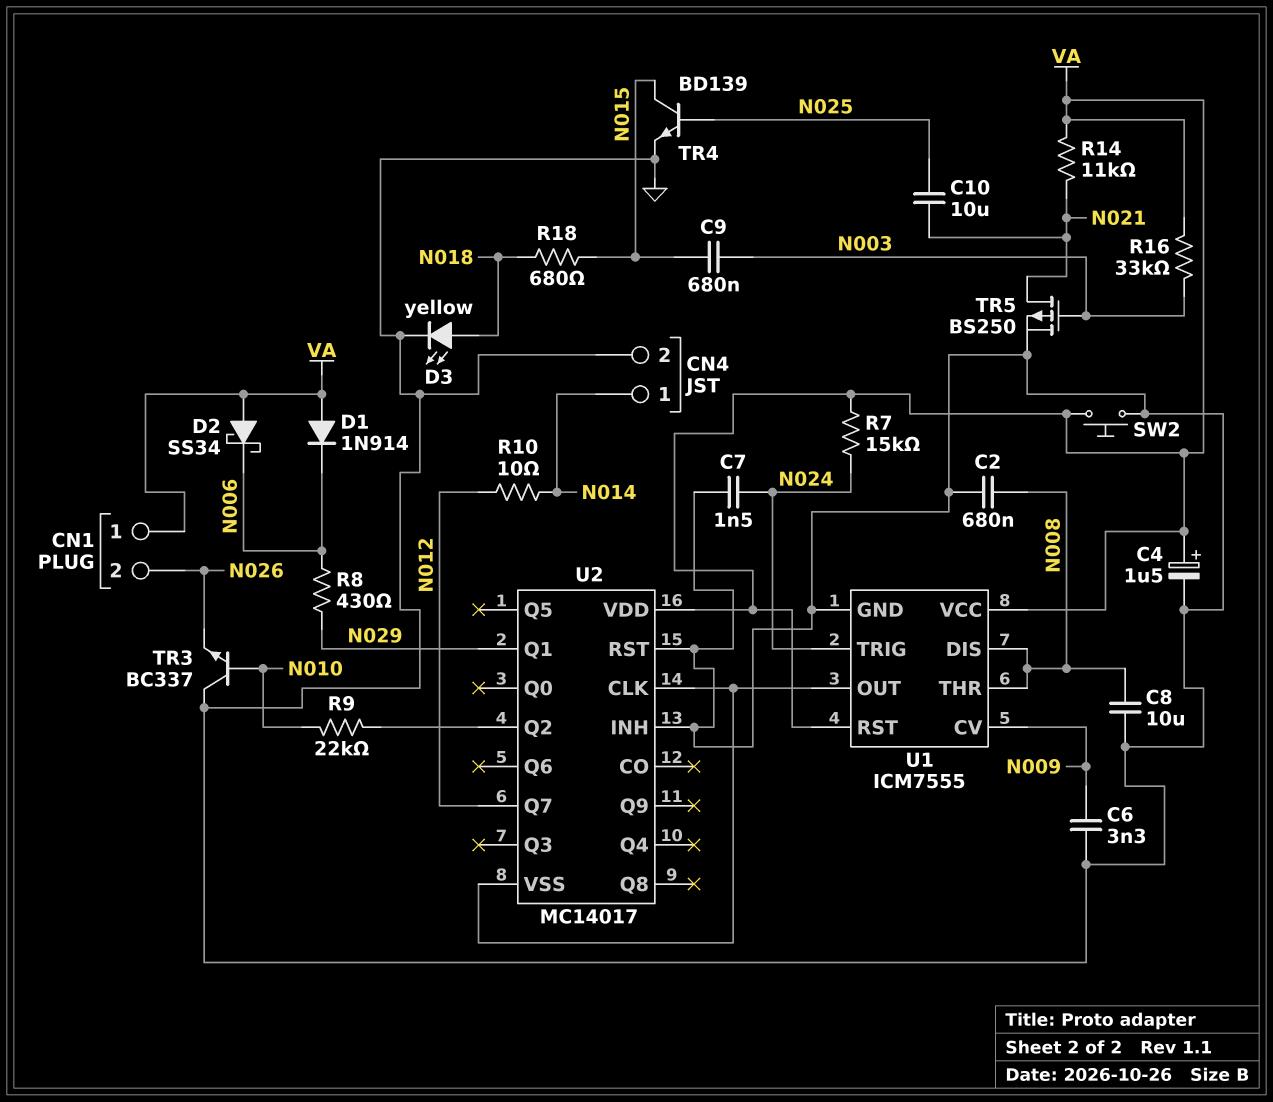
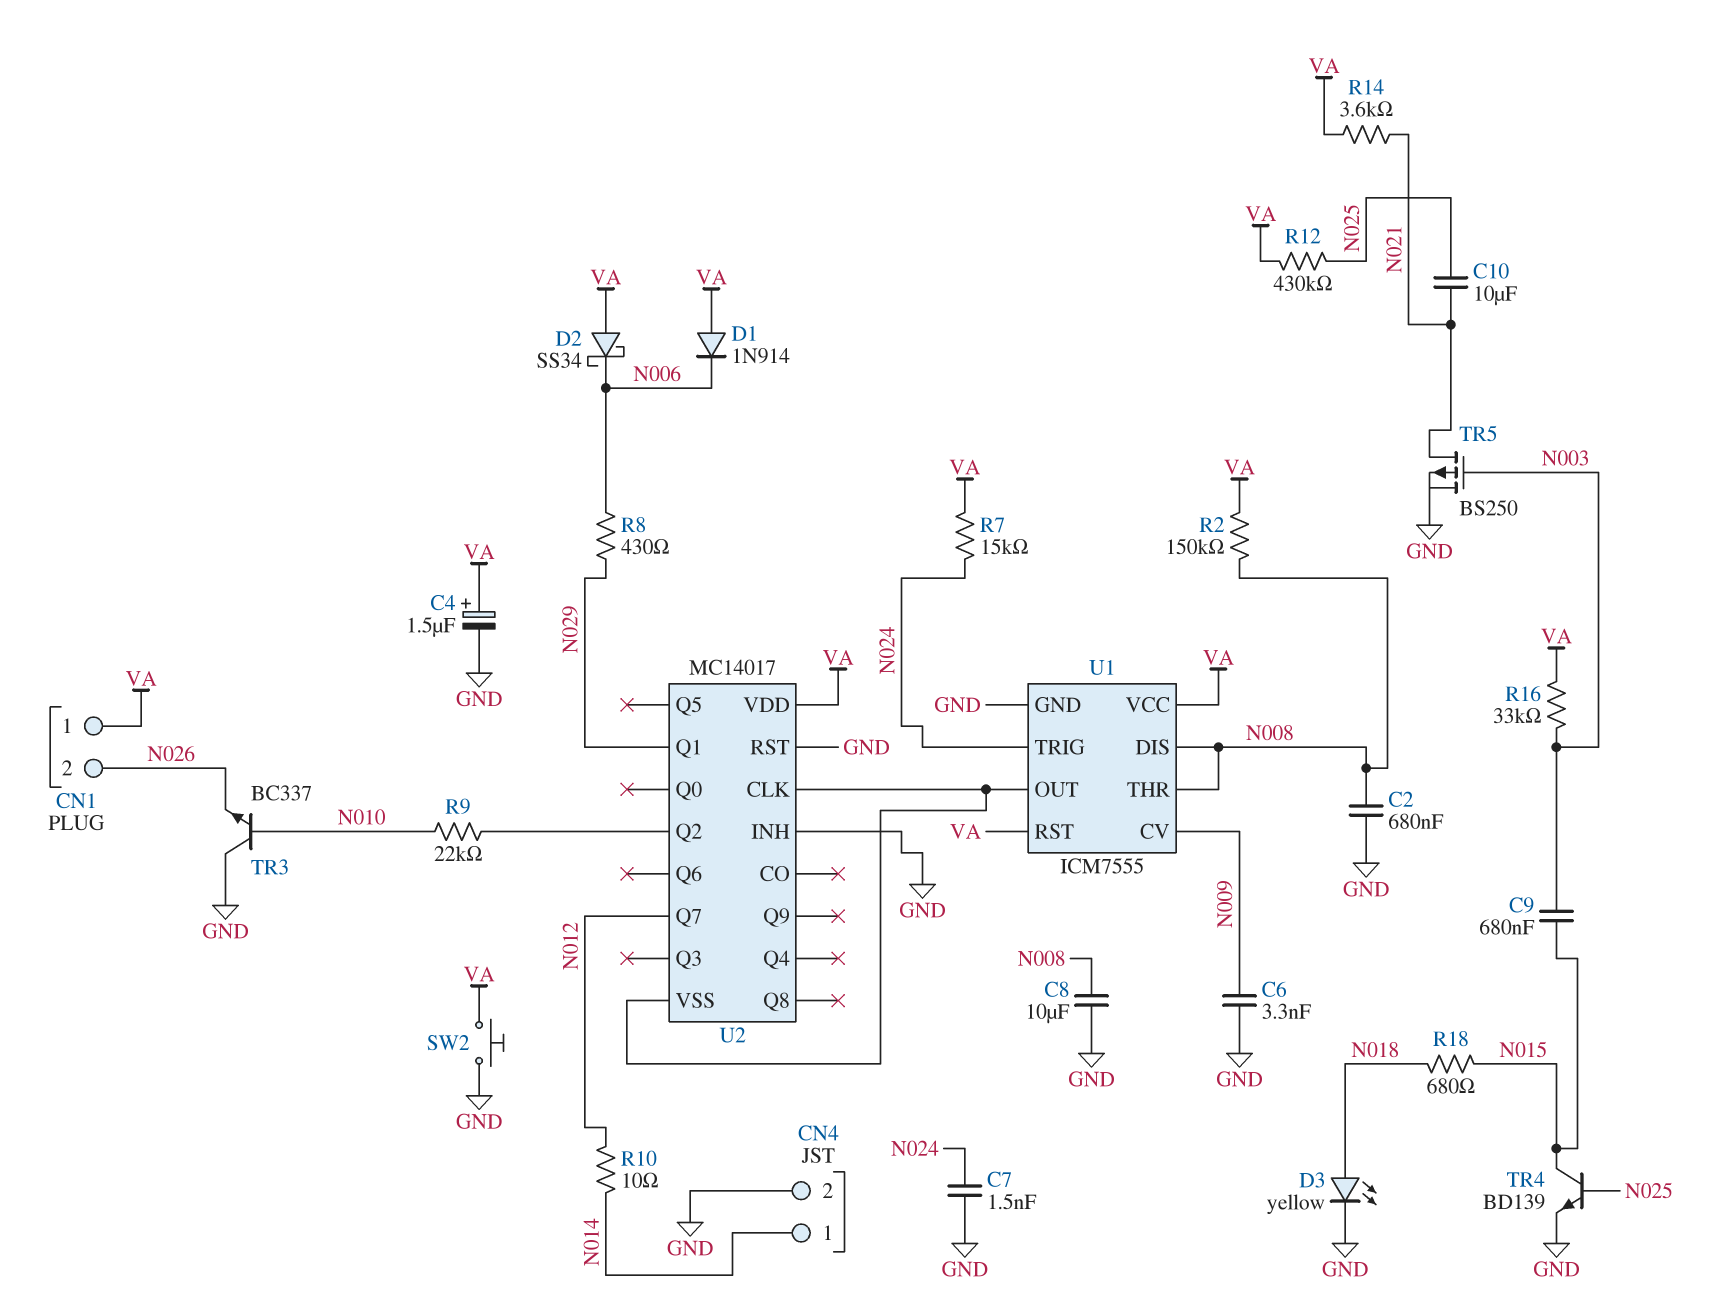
R2: none -> 150k (N008, VA)
R12: none -> 430k (N025, VA)
R14: 11k (N021, VA) -> 3.6k (N021, VA)

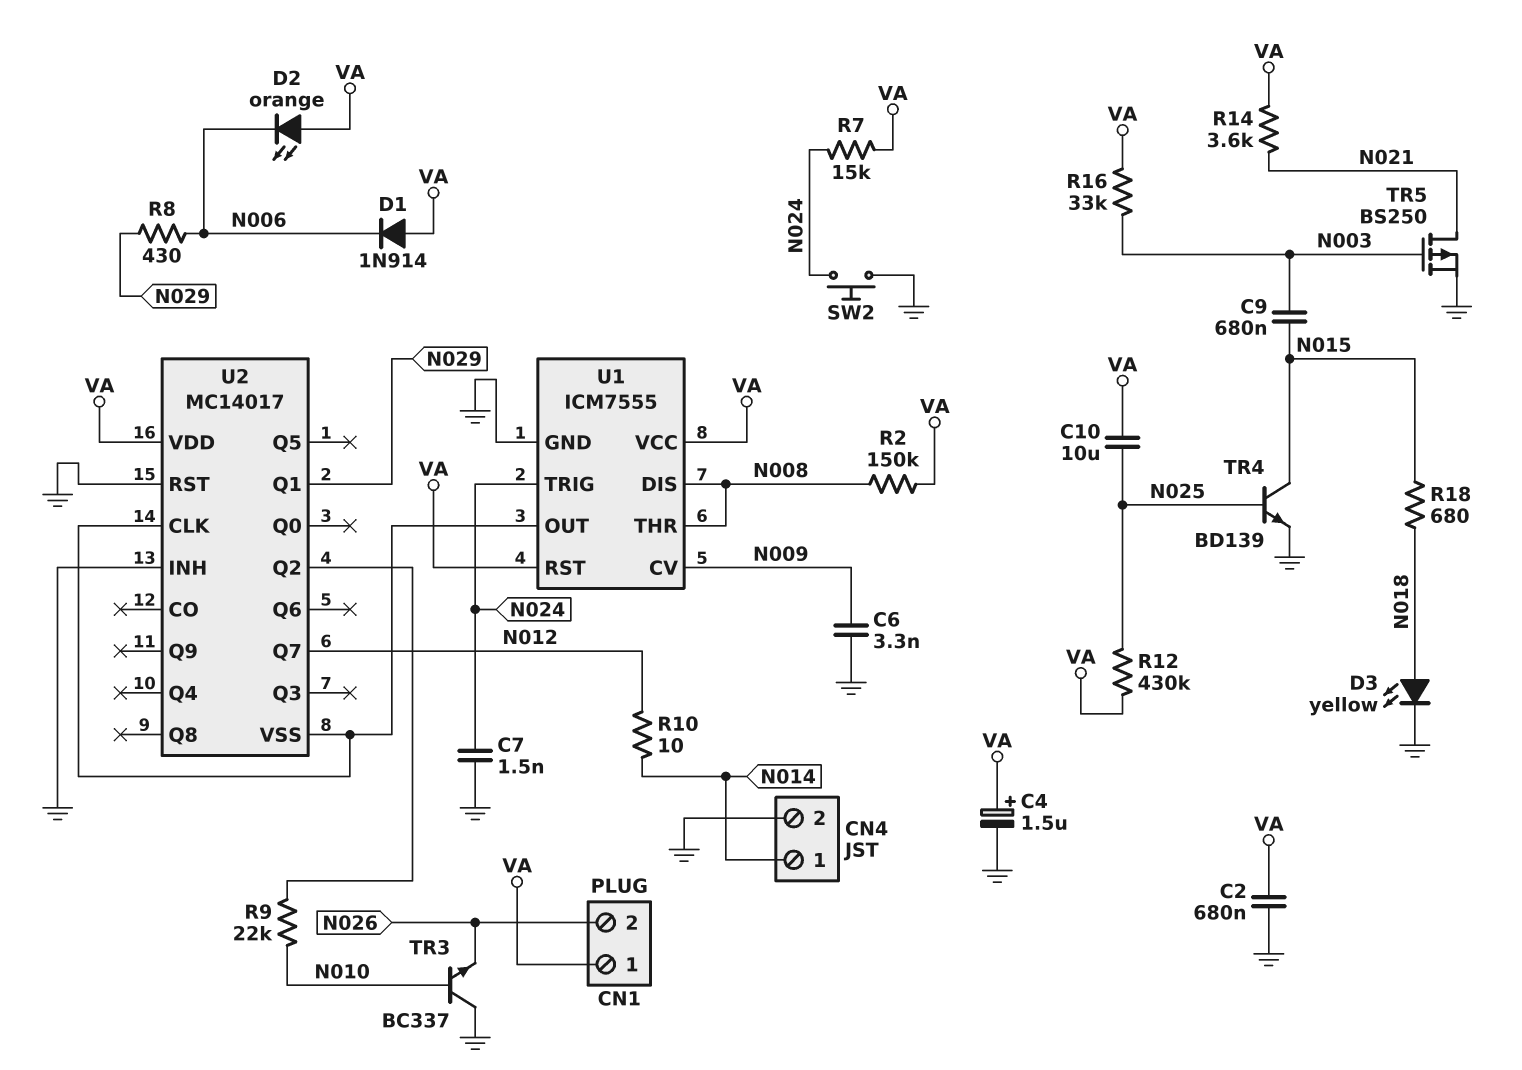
C2: 680nF (GND, N008) -> 680nF (GND, VA)
C8: 10uF (GND, N008) -> none
C10: 10uF (N021, N025) -> 10uF (N025, VA)
D2: schottky SS34 (A VA, K N006) -> LED orange (A VA, K N006)
SW2: button (GND, VA) -> button (GND, N024)

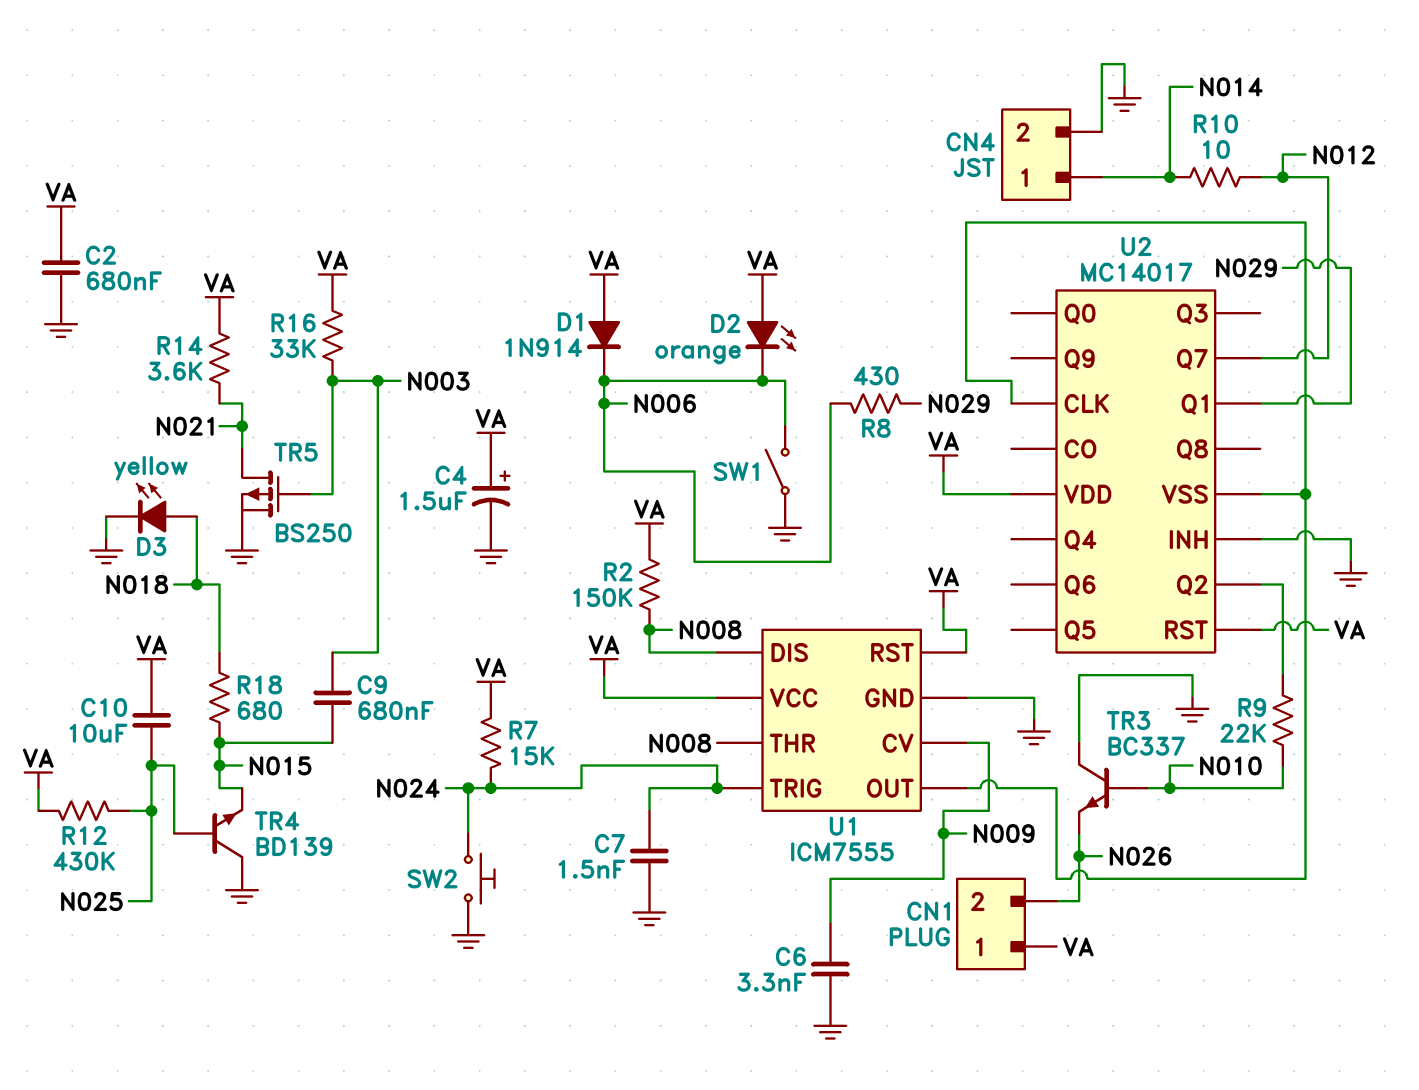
SW1: none -> switch (GND, N006)
TR4: NPN BD139 (B N025, C N015, E GND) -> NPN BD139 (B N025, C GND, E N015)
U2 pin RST: GND -> VA

